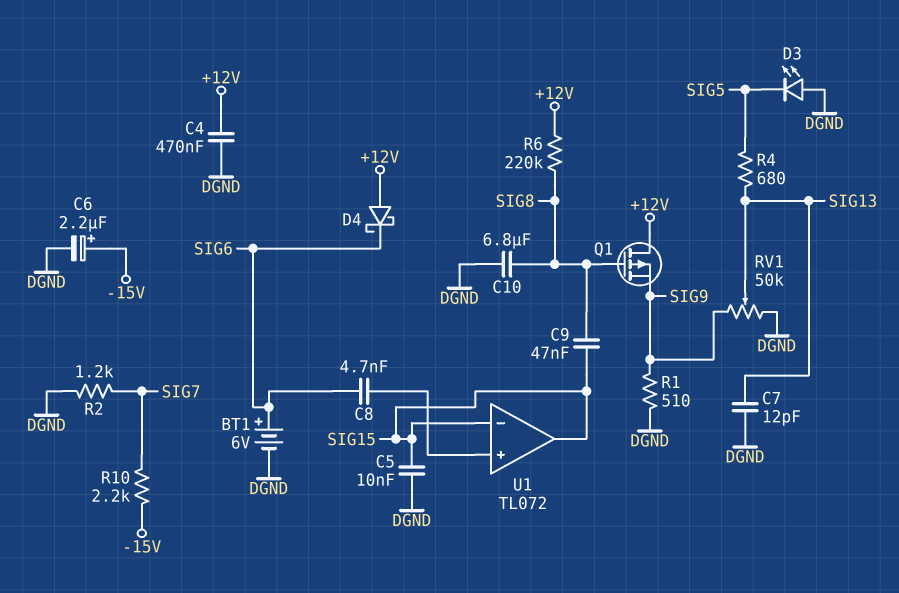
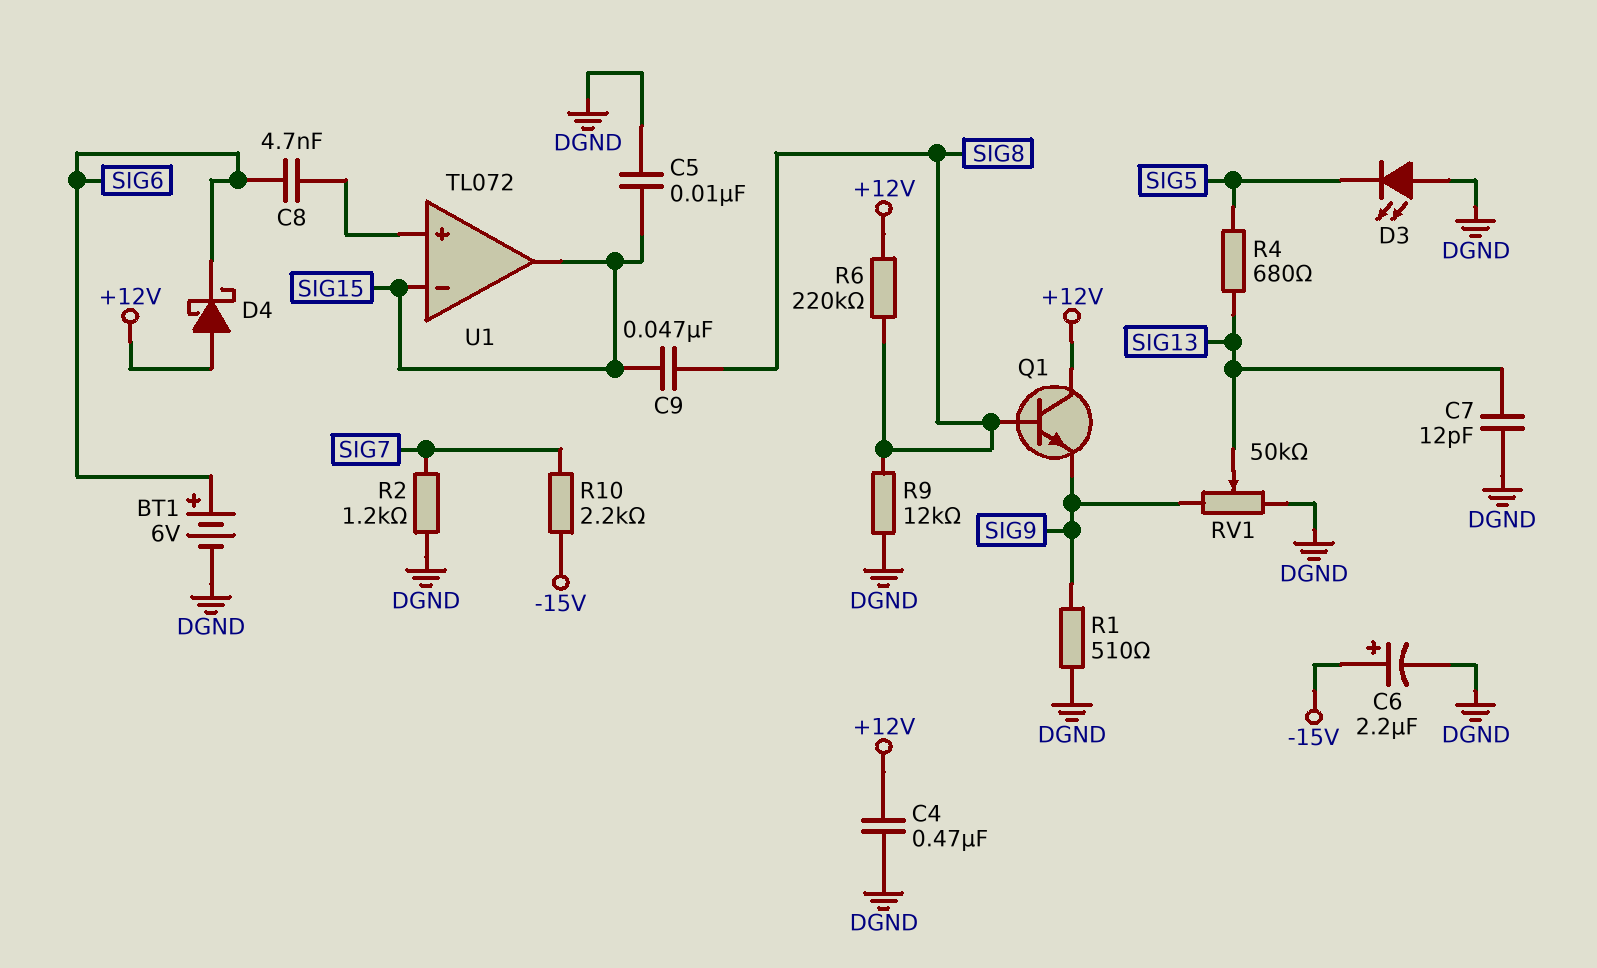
C10: 6.8uF (DGND, SIG8) -> none
Q1: PMOS (G SIG8, D +12V, S SIG9) -> NPN (B SIG8, C +12V, E SIG9)
R9: none -> 12k (DGND, SIG8)

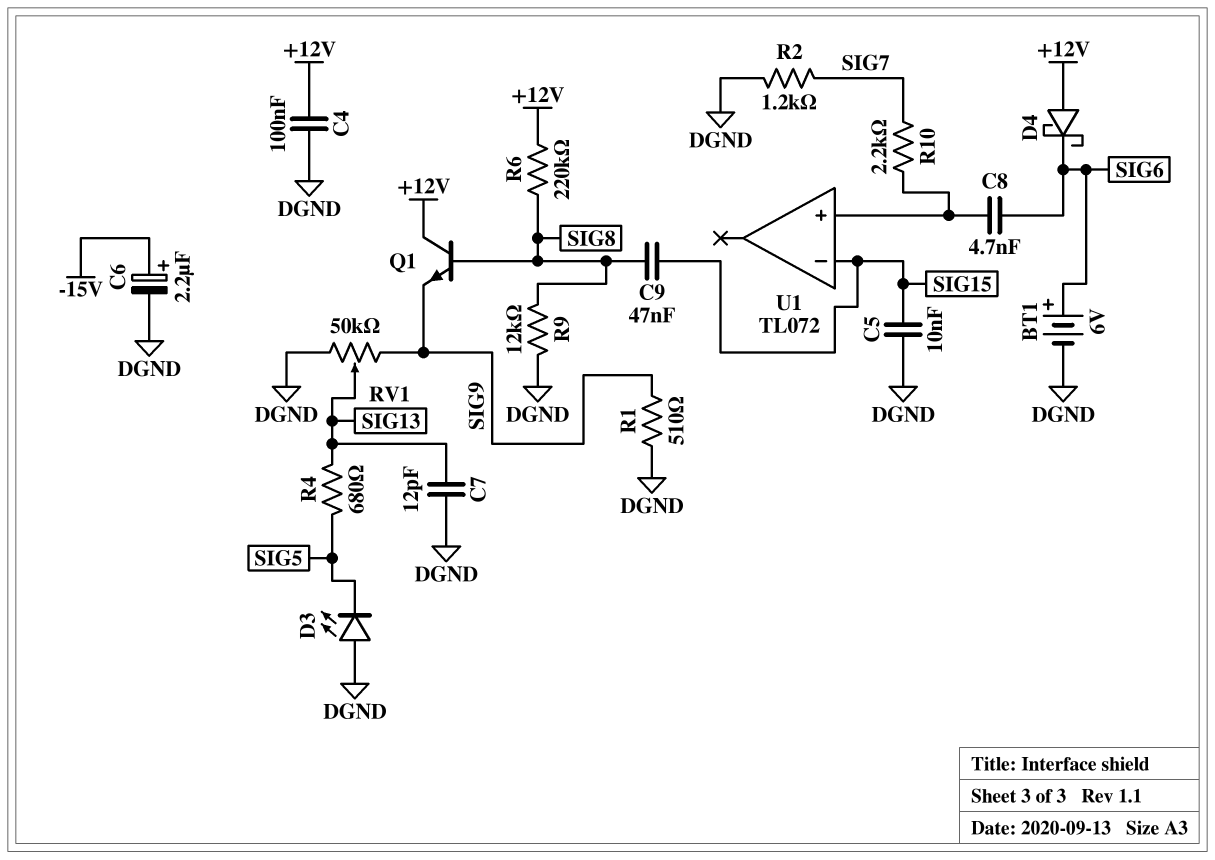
C4: 470nF (+12V, DGND) -> 100nF (+12V, DGND)
R10: 2.2k (-15V, SIG7) -> 2.2k (SIG7, U1/in+)
U1 pin out: SIG15 -> none

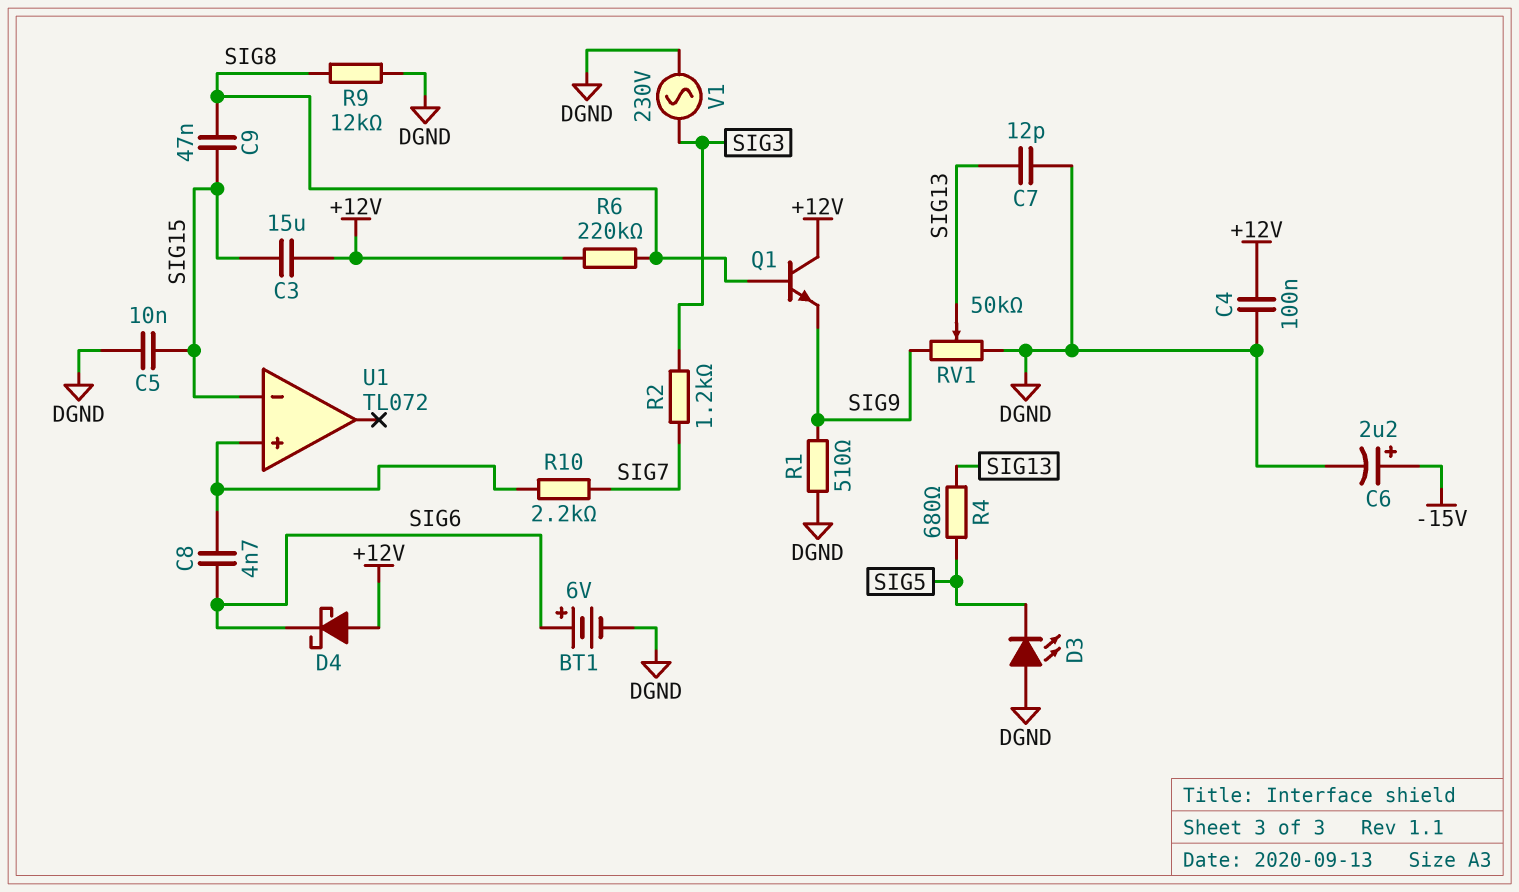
C3: none -> 15uF (+12V, SIG15)
R2: 1.2k (DGND, SIG7) -> 1.2k (SIG3, SIG7)
V1: none -> AC 230V (DGND, SIG3)

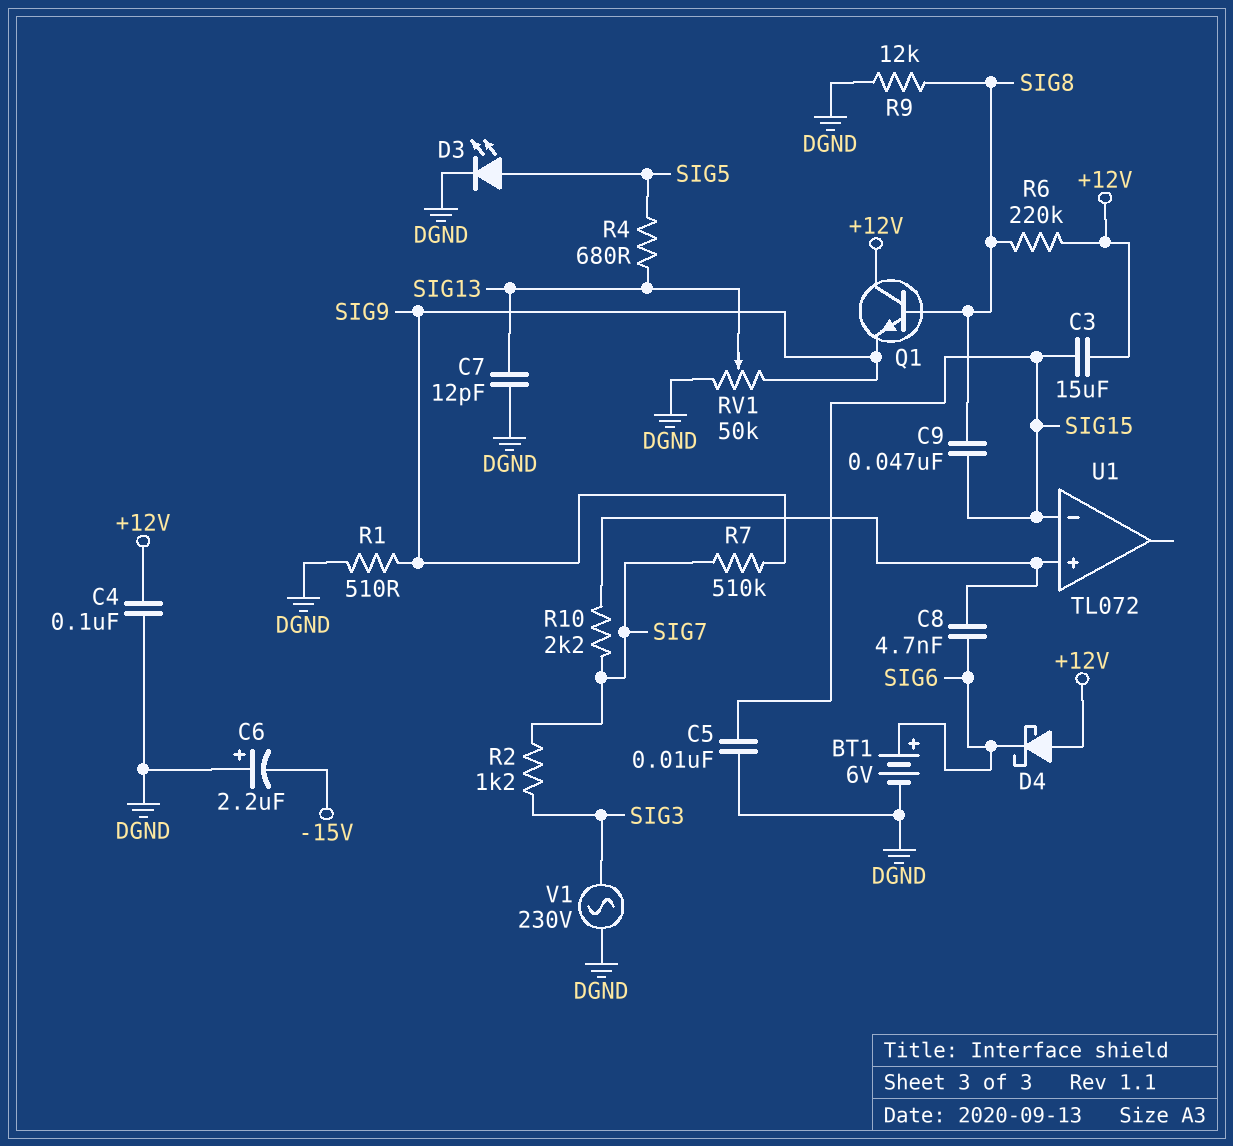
C6: 2.2uF (plus -15V, minus DGND) -> 2.2uF (plus DGND, minus -15V)
D3: LED (A DGND, K SIG5) -> LED (A SIG5, K DGND)
R7: none -> 510k (SIG7, SIG9)

